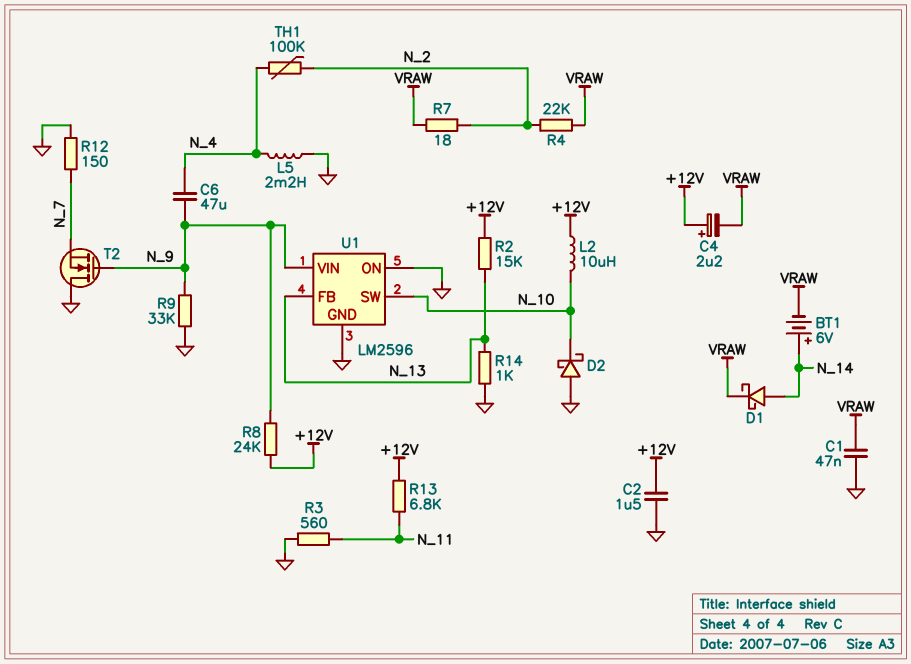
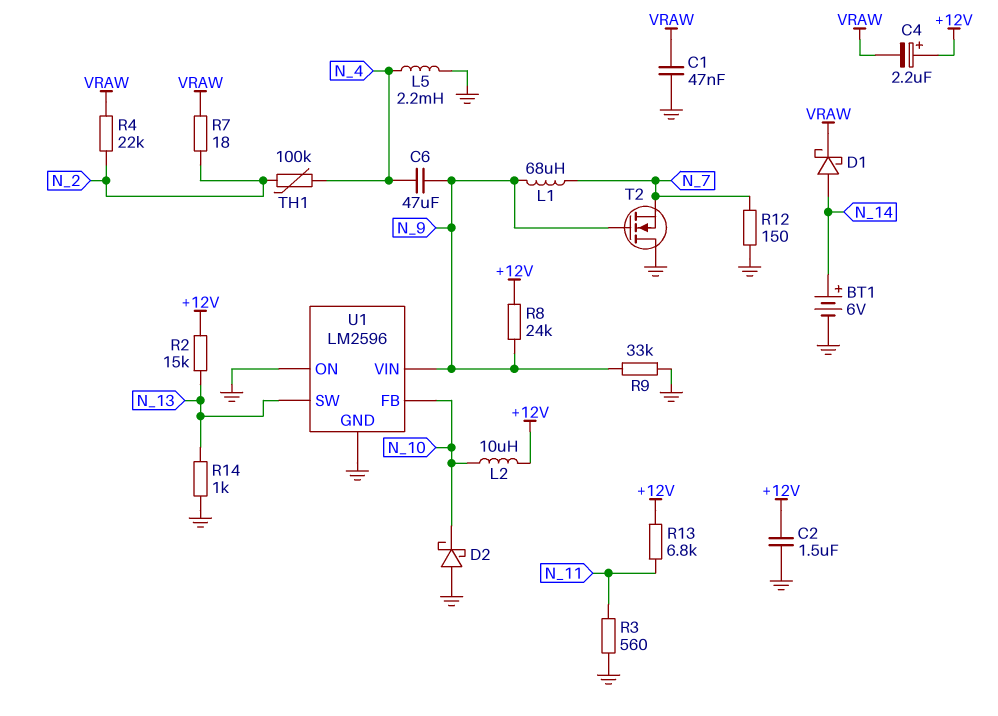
BT1: 6V (plus N_14, minus VRAW) -> 6V (plus N_14, minus GND)
L1: none -> 68uH (N_7, N_9)
U1 pin FB: N_13 -> N_10
U1 pin SW: N_10 -> N_13

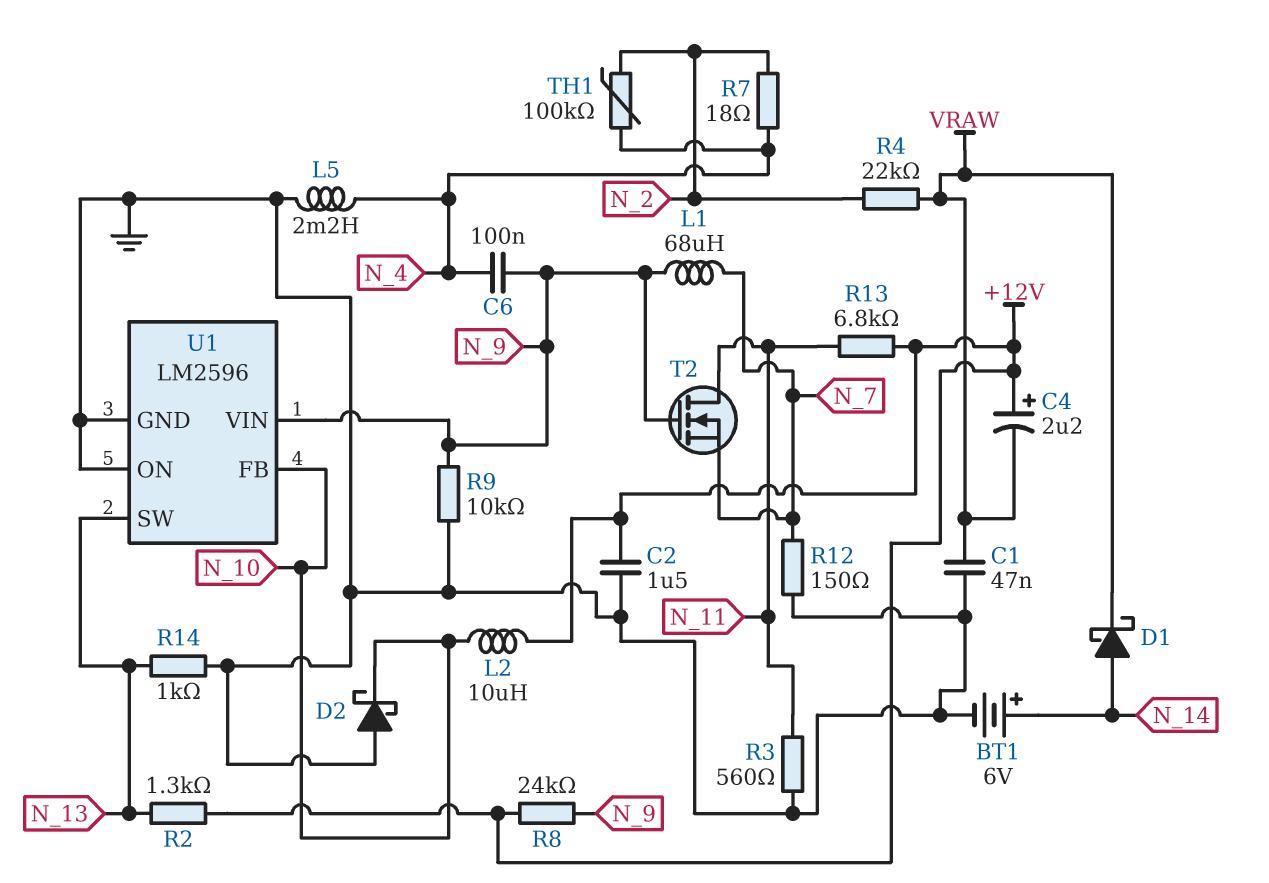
C6: 47uF (N_4, N_9) -> 100nF (N_4, N_9)
R2: 15k (+12V, N_13) -> 1.3k (+12V, N_13)
R7: 18 (N_2, VRAW) -> 18 (N_2, N_4)
R9: 33k (GND, N_9) -> 10k (GND, N_9)
T2: NMOS (G N_9, D GND, S N_7) -> NMOS (G N_9, D N_11, S N_7)

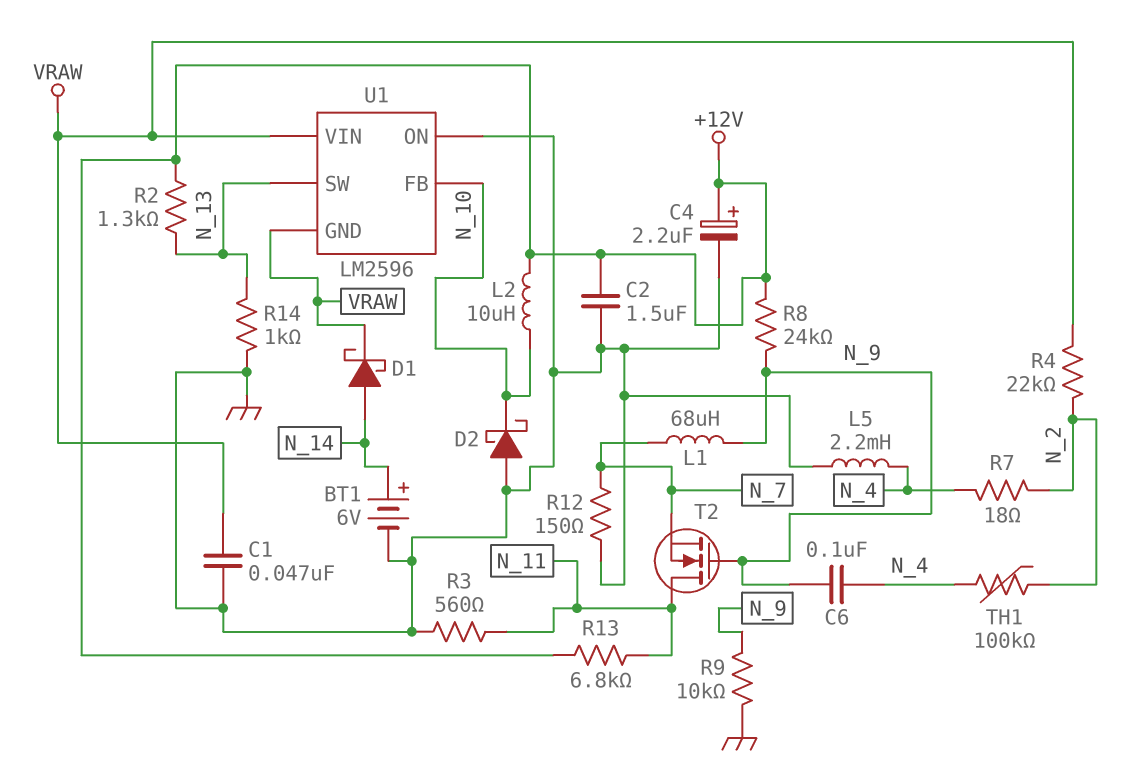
C4: 2.2uF (plus +12V, minus VRAW) -> 2.2uF (plus +12V, minus GND)
U1 pin GND: GND -> VRAW
U1 pin VIN: N_9 -> VRAW

